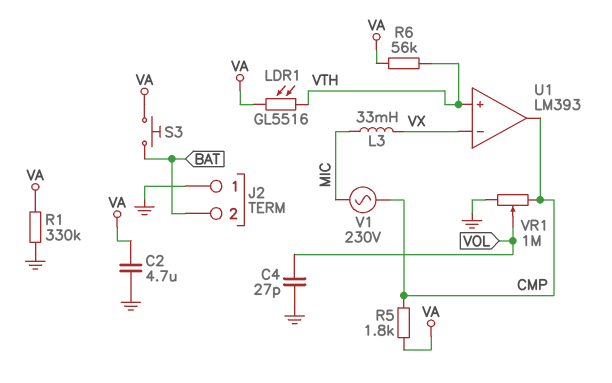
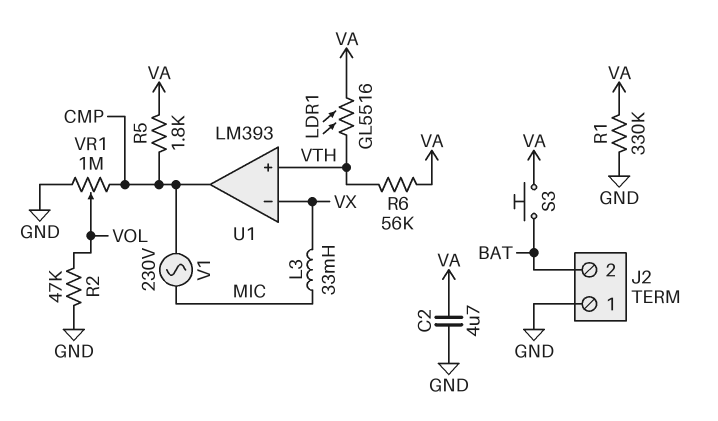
C4: 27pF (GND, VOL) -> none
R2: none -> 47k (GND, VOL)

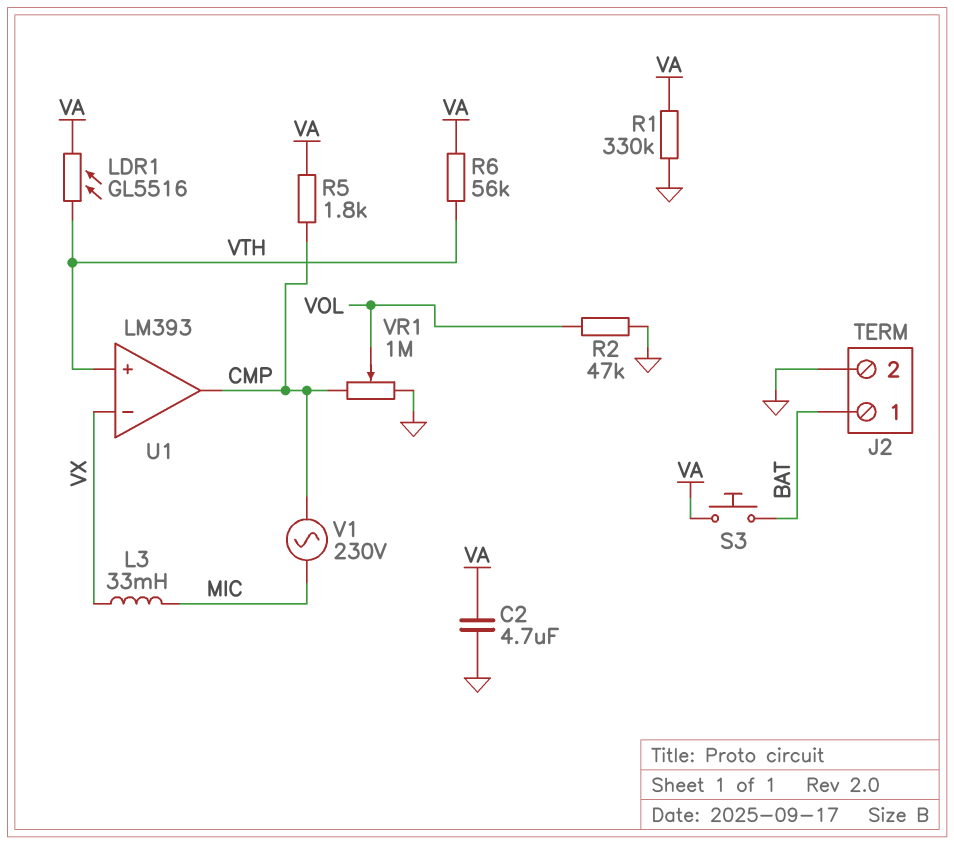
J2 pin 1: GND -> BAT
J2 pin 2: BAT -> GND

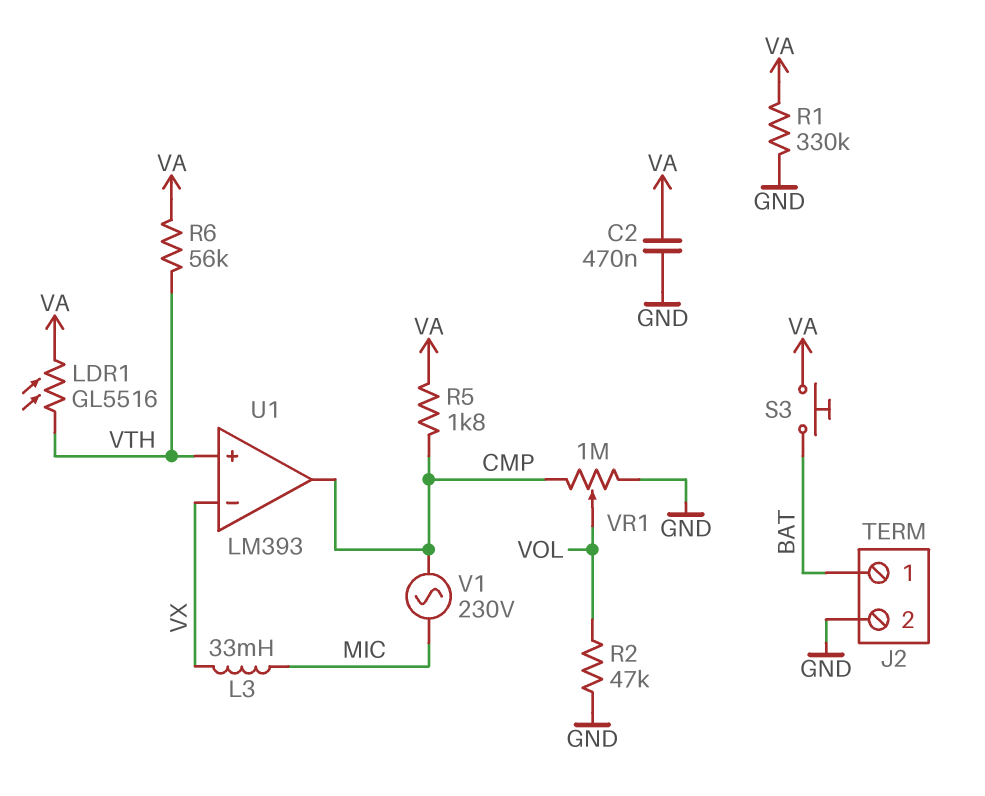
C2: 4.7uF (GND, VA) -> 470nF (GND, VA)

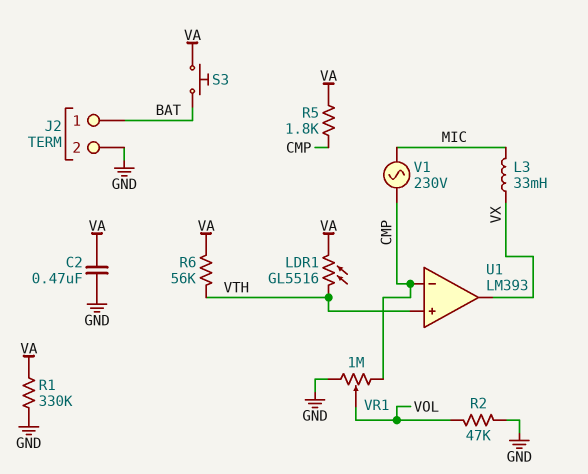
U1 pin in-: VX -> CMP
U1 pin out: CMP -> VX

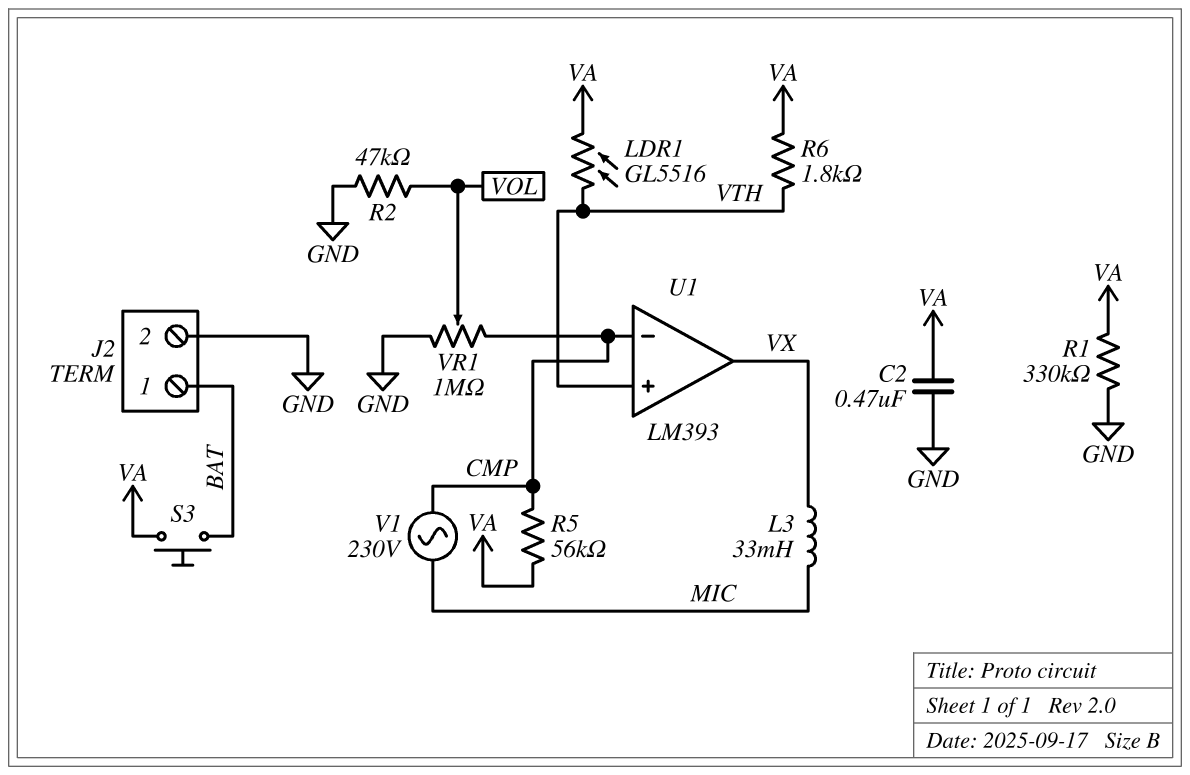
R5: 1.8k (CMP, VA) -> 56k (CMP, VA)
R6: 56k (VA, VTH) -> 1.8k (VA, VTH)

